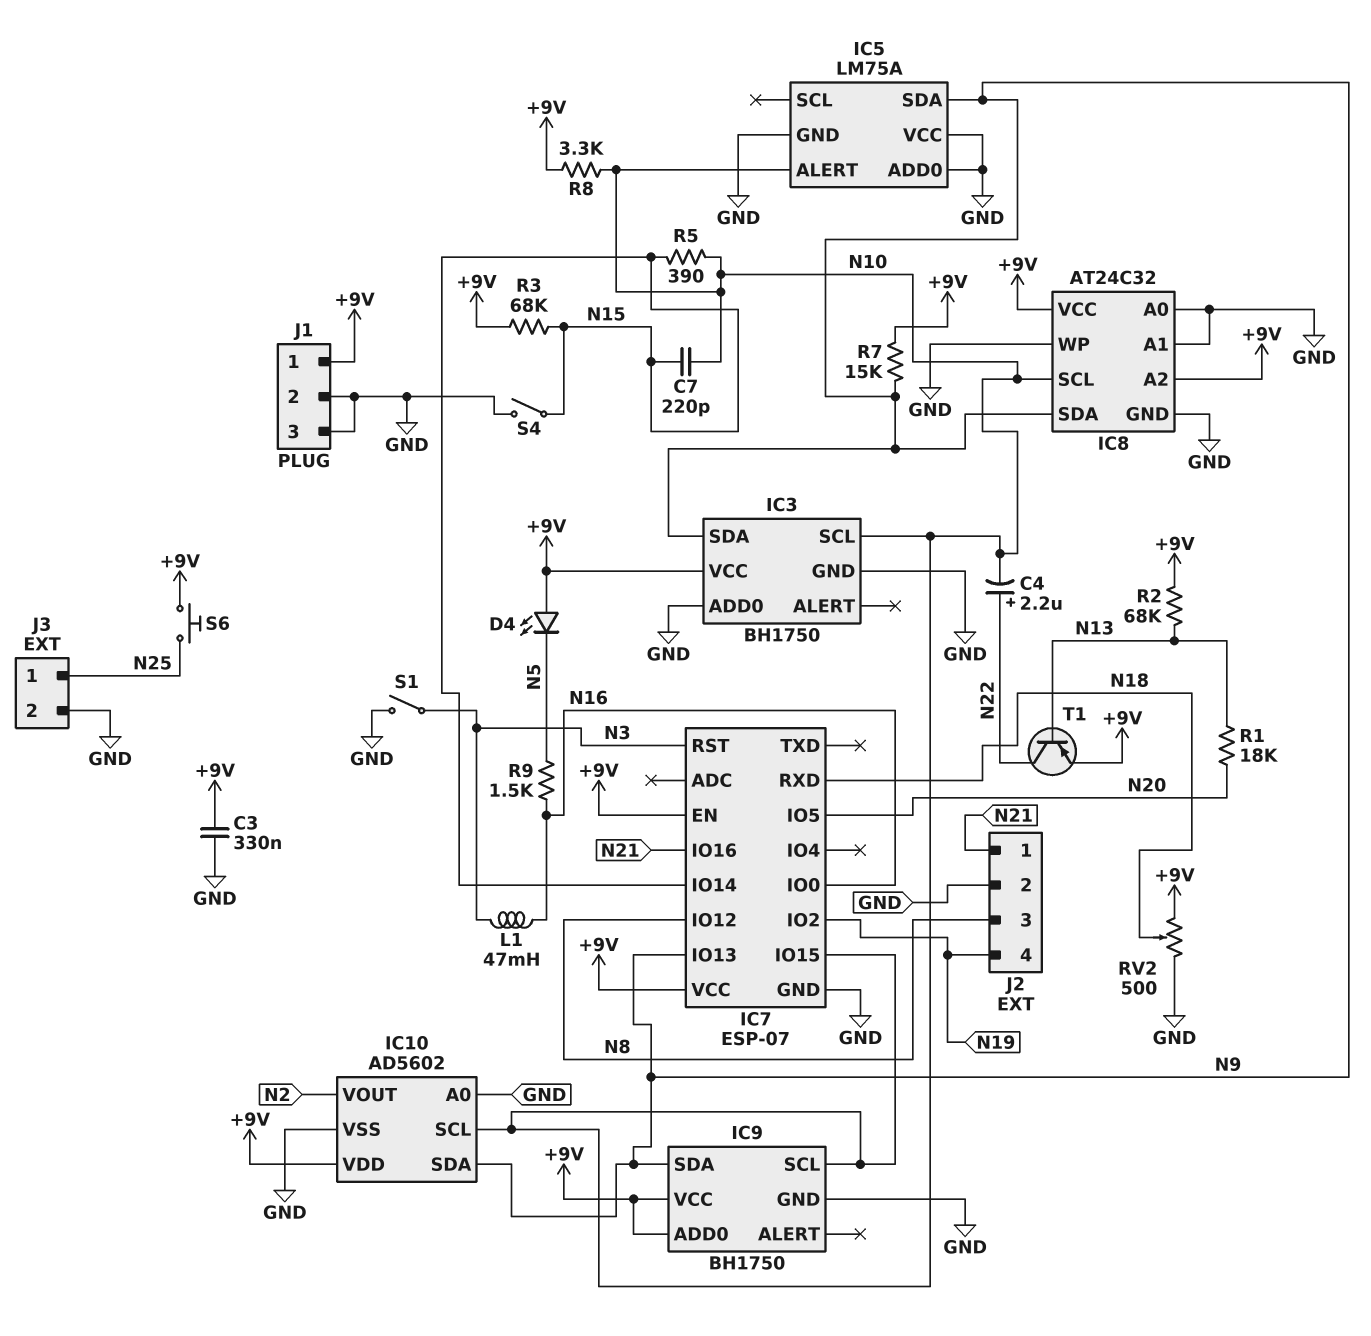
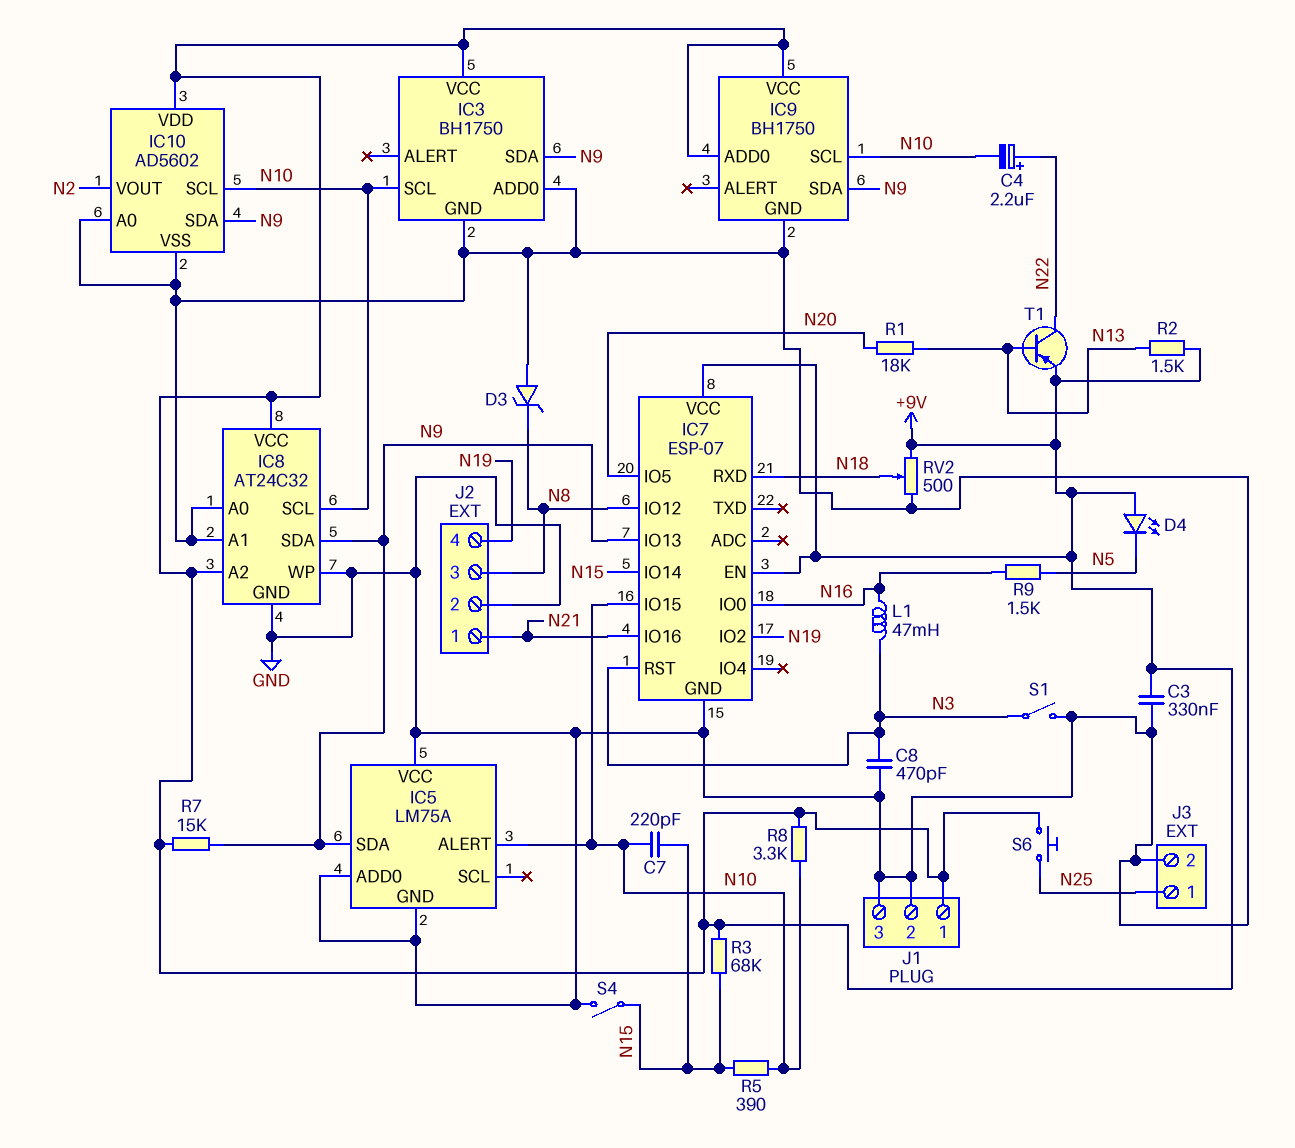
C8: none -> 470pF (GND, N3)
D3: none -> zener (A GND, K N8)
R2: 68k (+9V, N13) -> 1.5k (+9V, N13)

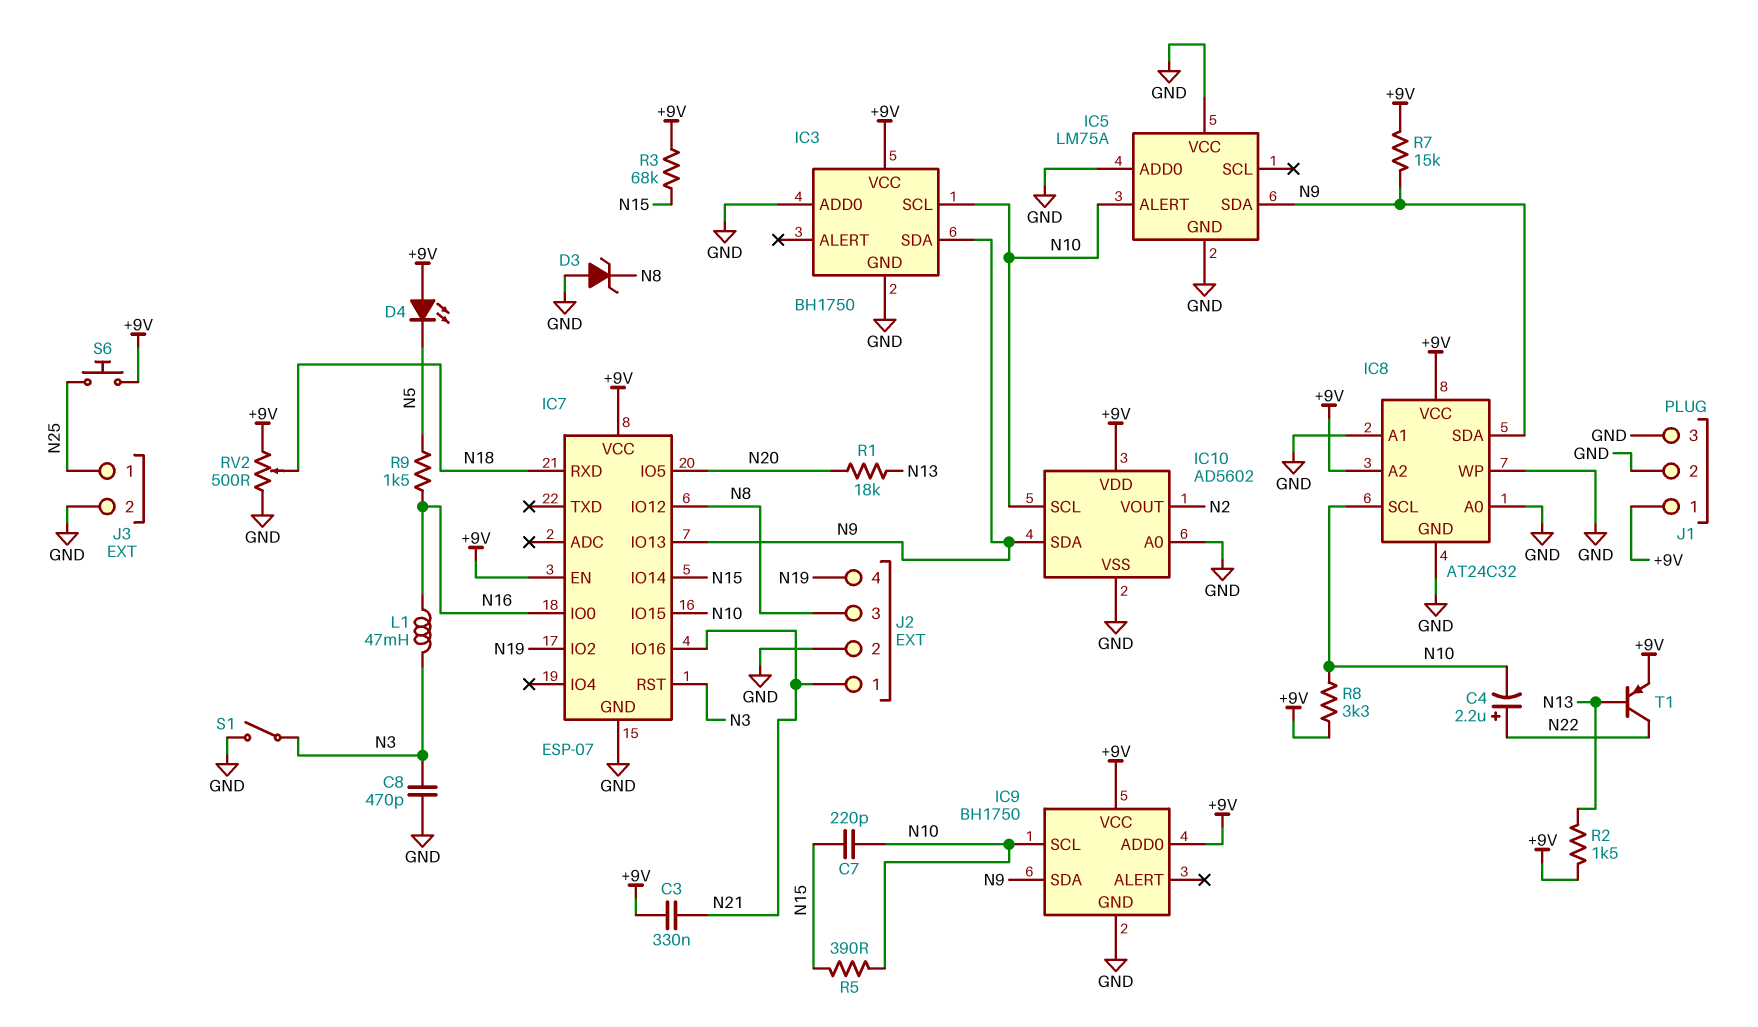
C3: 330nF (+9V, GND) -> 330nF (+9V, N21)
S4: switch (GND, N15) -> none

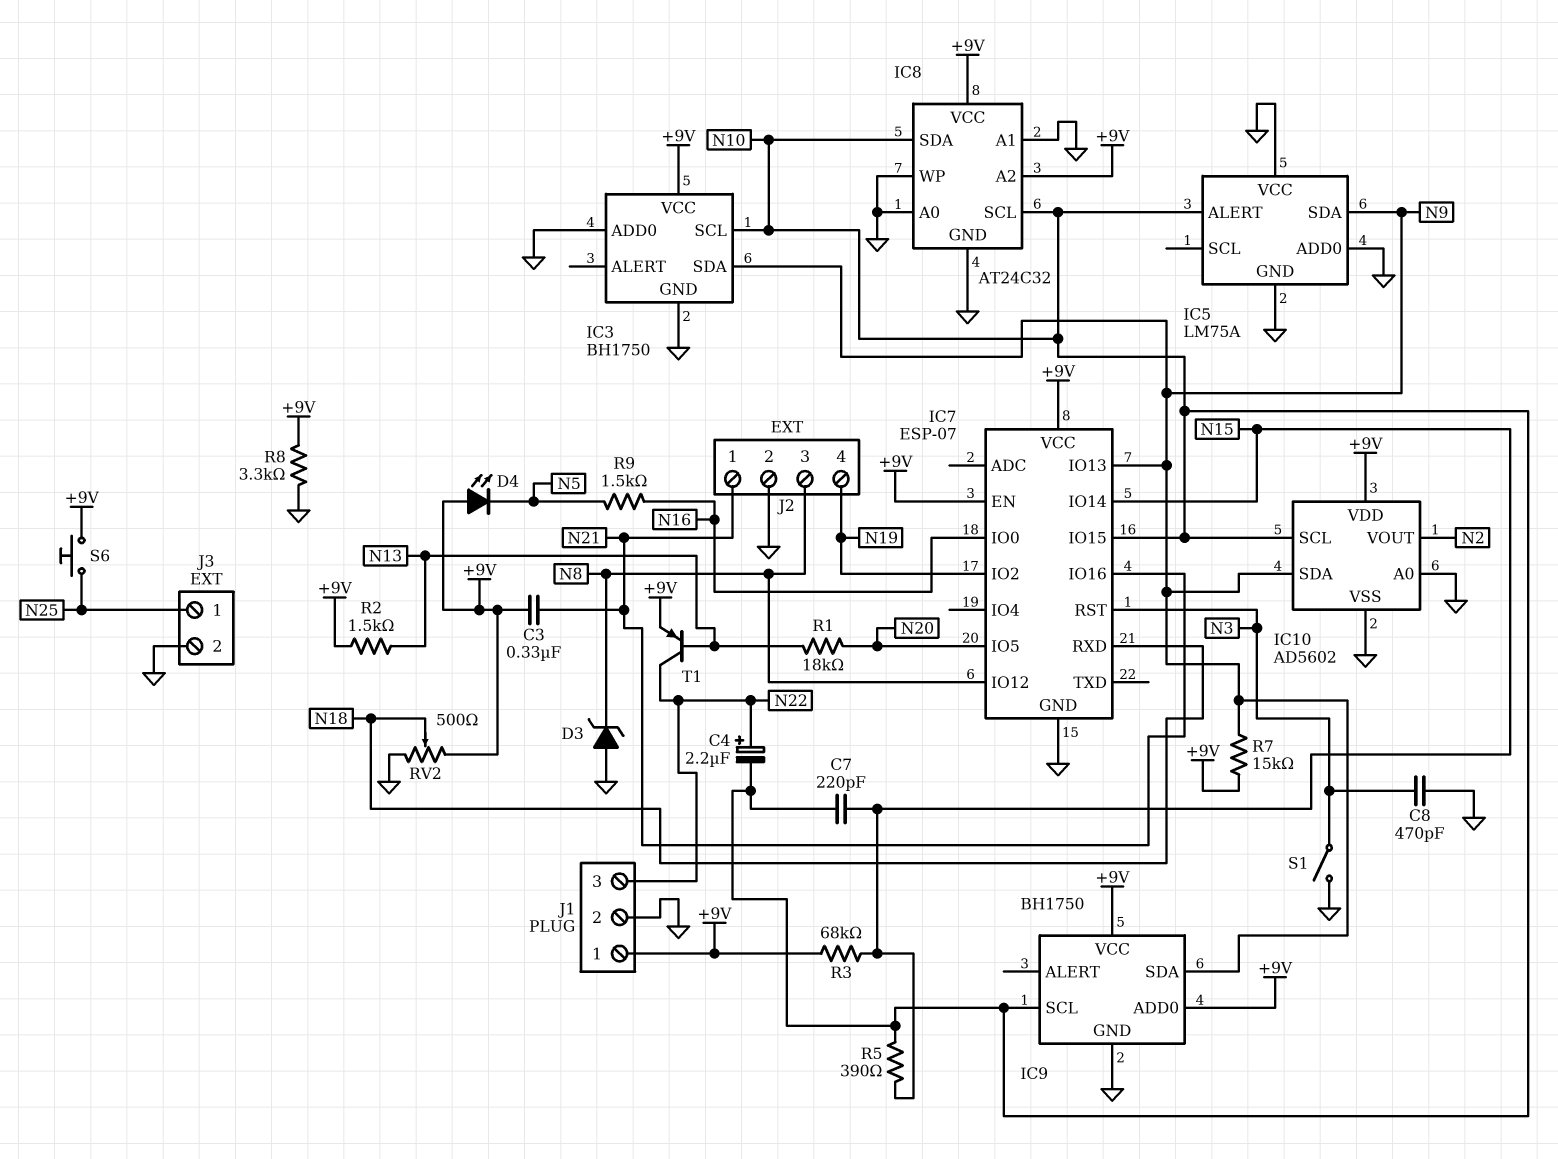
IC8 pin SDA: N9 -> N10
J1 pin 3: GND -> N22
L1: 47mH (N3, N16) -> none
R8: 3.3k (+9V, N10) -> 3.3k (+9V, GND)

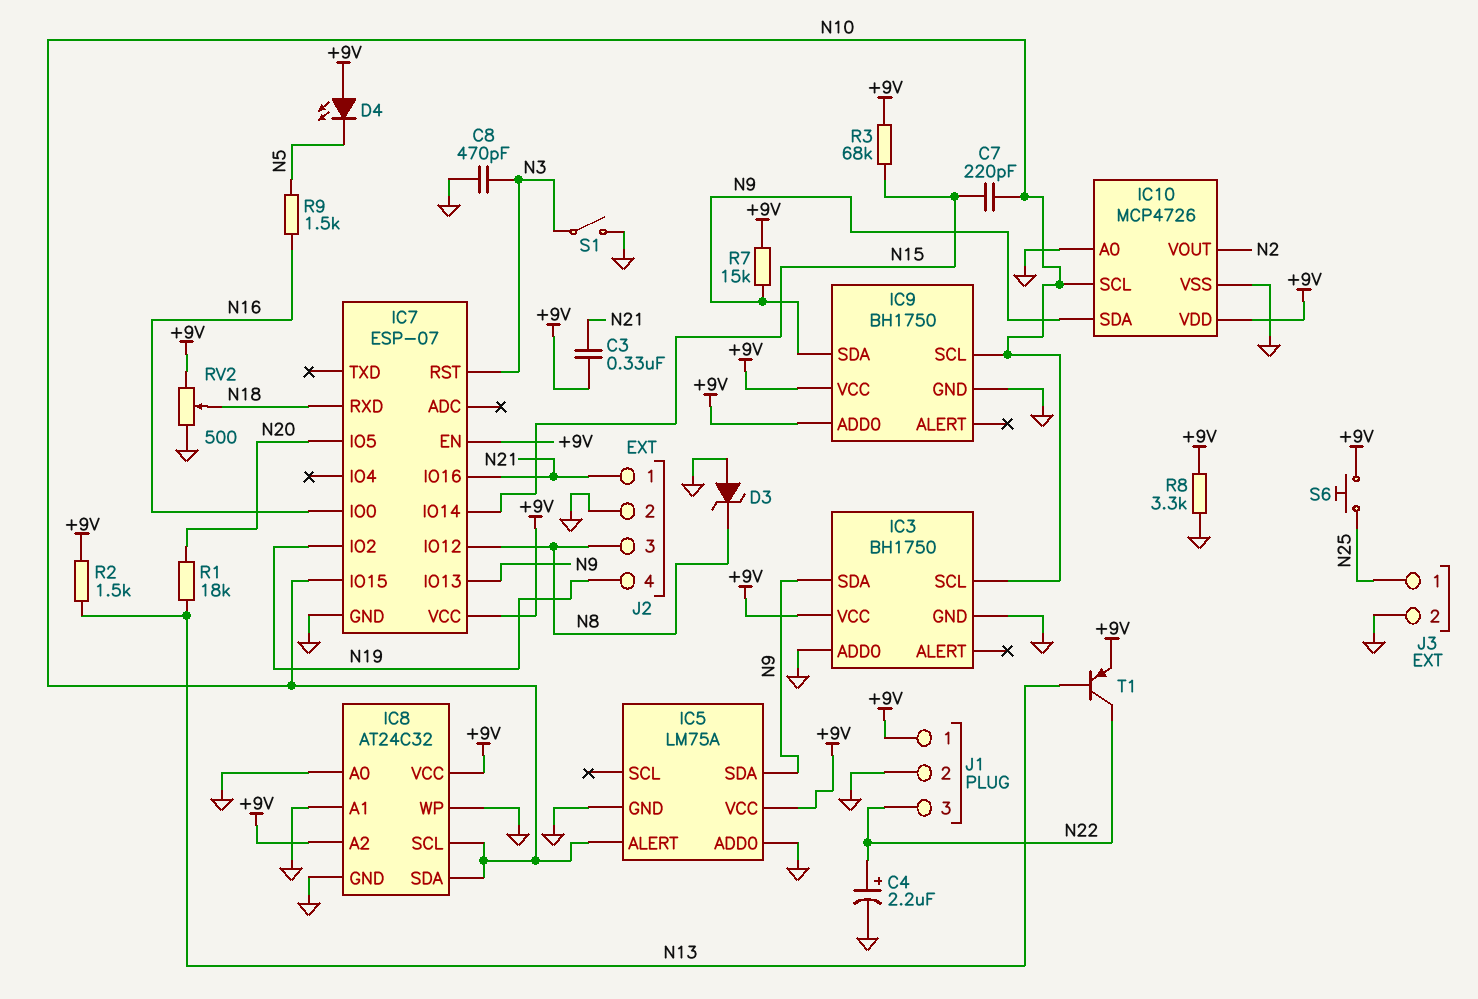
C4: 2.2uF (plus N22, minus N10) -> 2.2uF (plus N22, minus GND)
IC5 pin VCC: GND -> +9V
IC10: AD5602 -> MCP4726
R5: 390 (N10, N15) -> none

